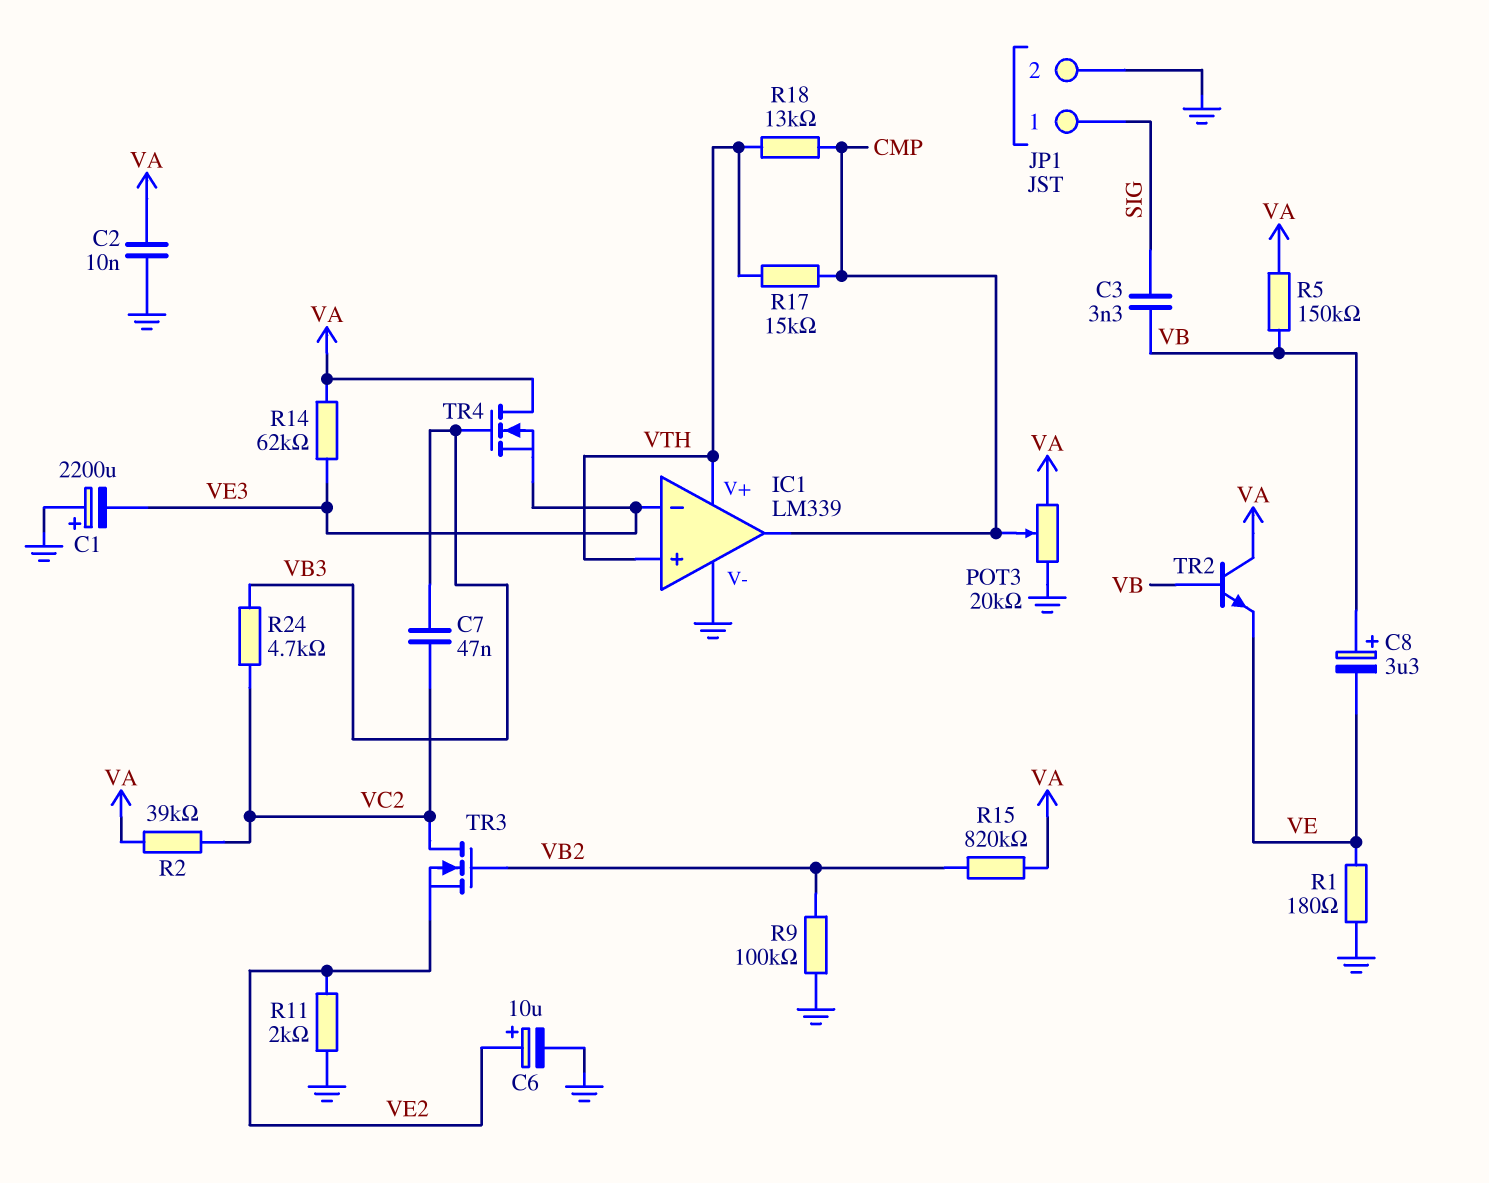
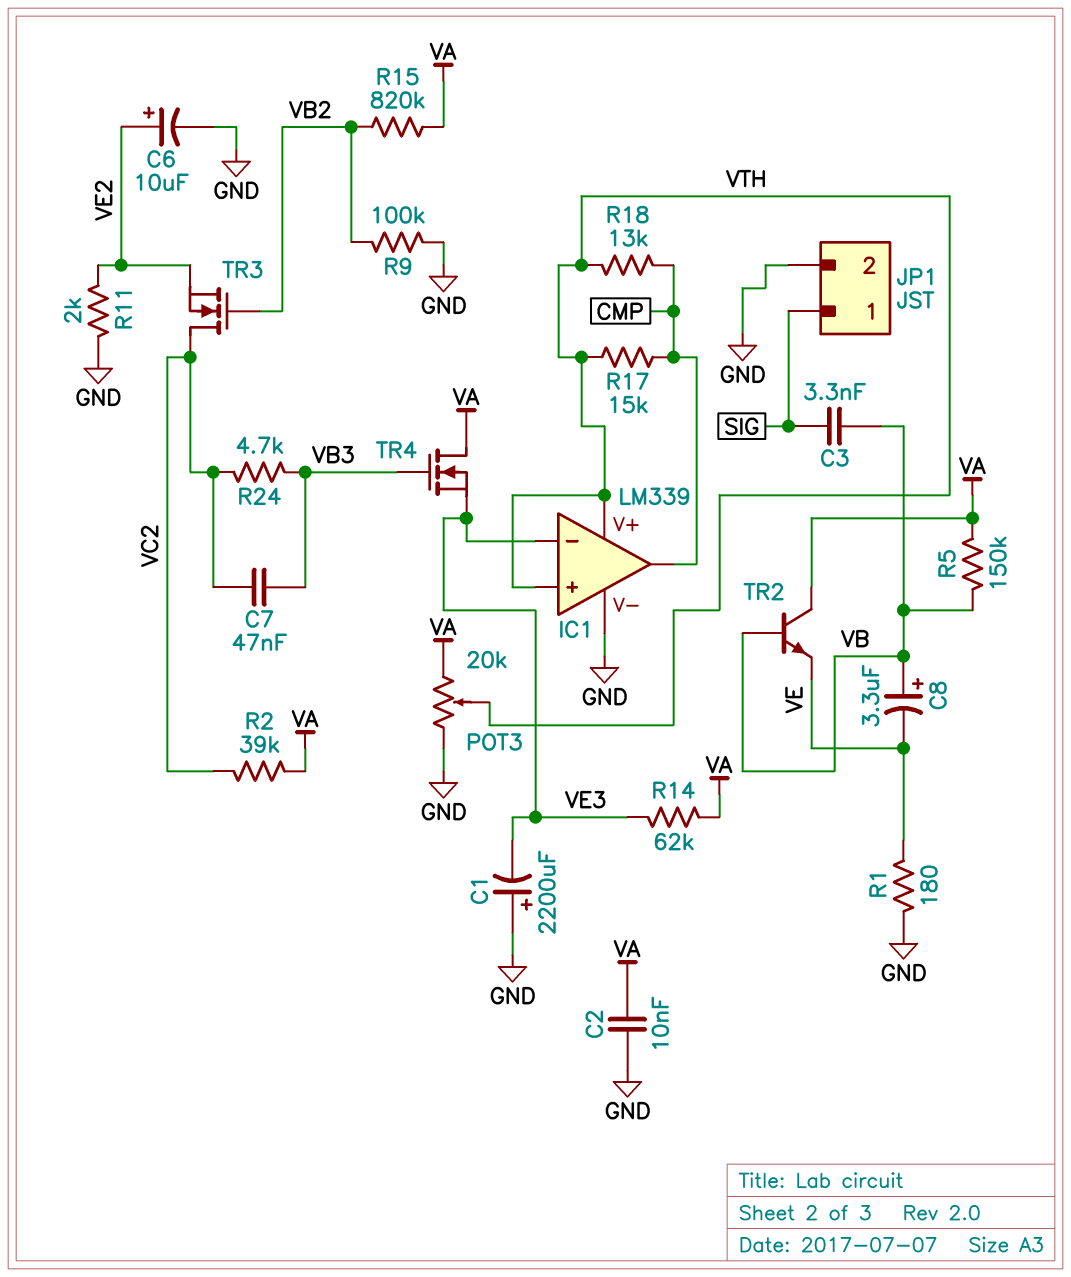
POT3: 20k (GND, VA, wiper CMP) -> 20k (GND, VA, wiper VTH)

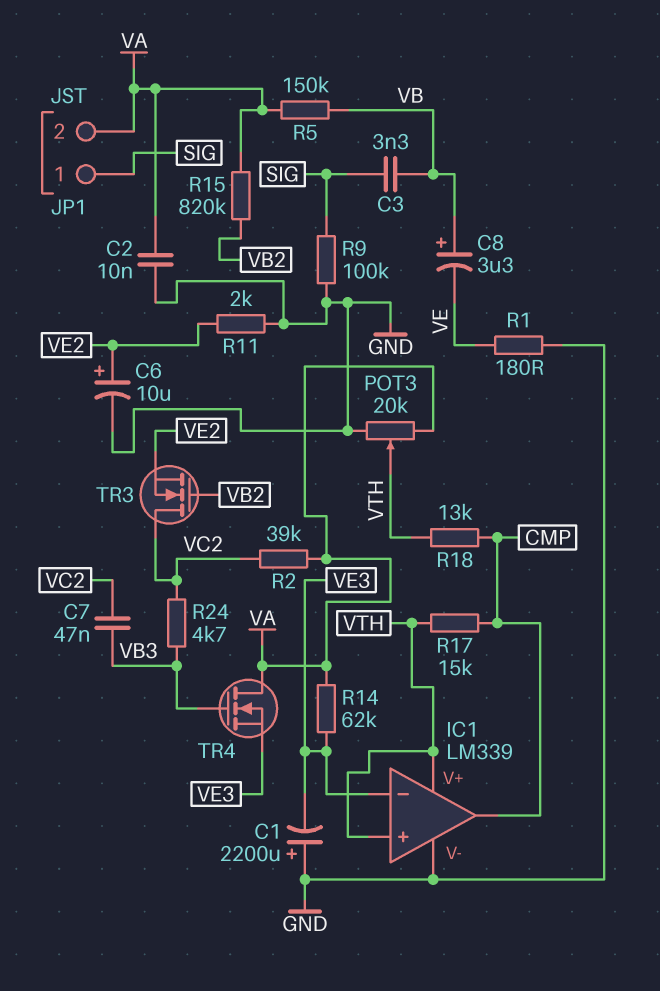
JP1 pin 2: GND -> VA
R9: 100k (GND, VB2) -> 100k (GND, SIG)
TR2: NPN (B VB, C VA, E VE) -> none

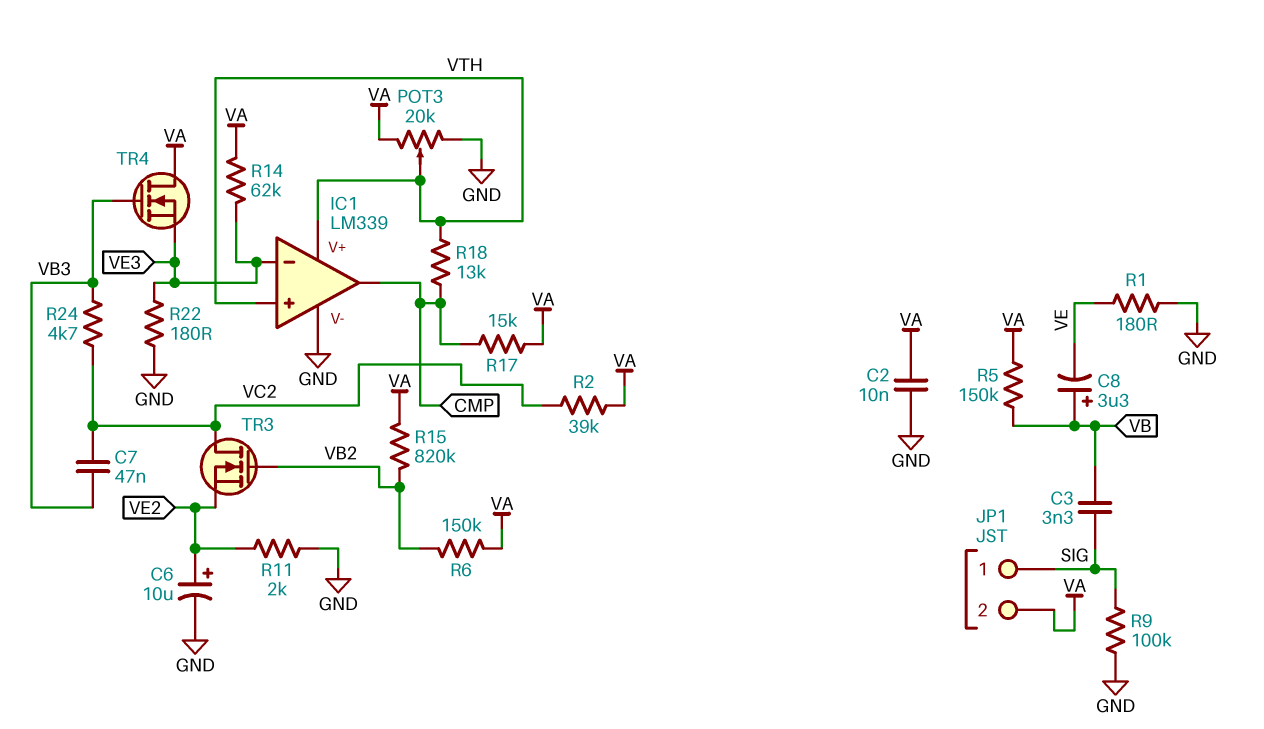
C1: 2200uF (plus GND, minus VE3) -> none
R6: none -> 150k (VA, VB2)
R17: 15k (CMP, VTH) -> 15k (CMP, VA)
R22: none -> 180 (GND, VE3)

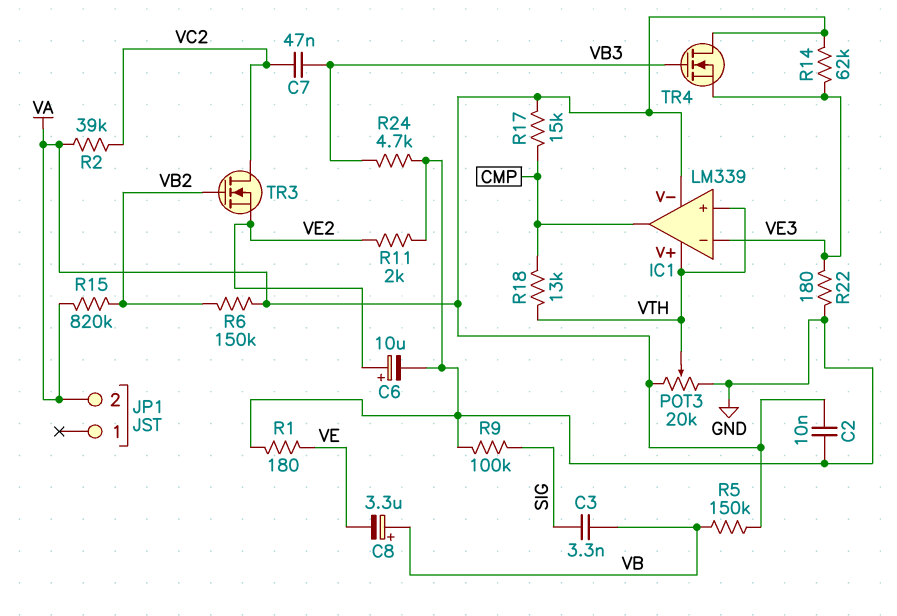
IC1 pin V-: GND -> VA
JP1 pin 1: SIG -> none
R24: 4.7k (VB3, VC2) -> 4.7k (GND, VB3)

